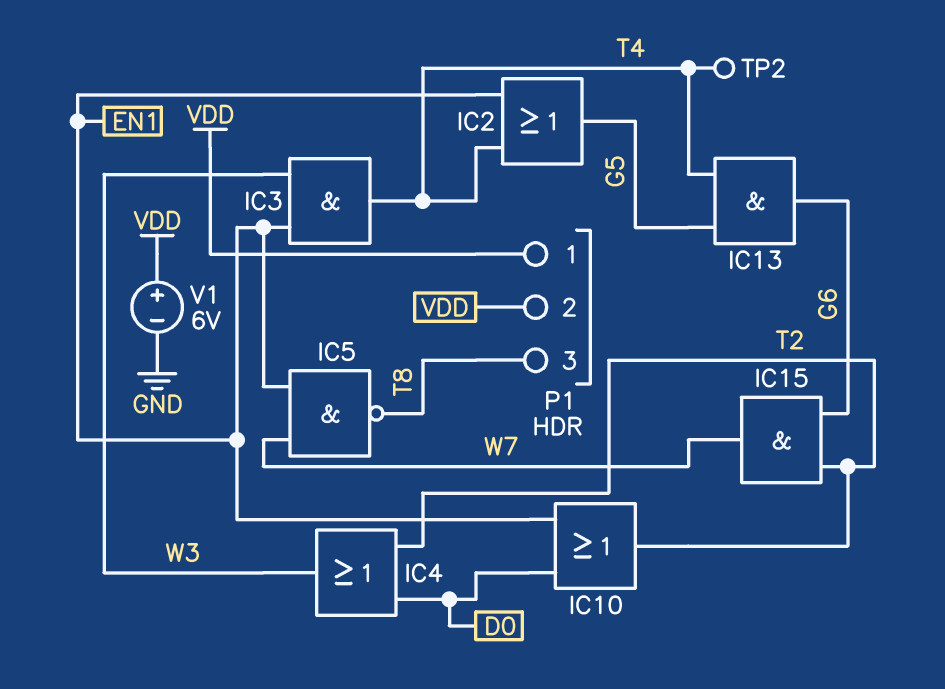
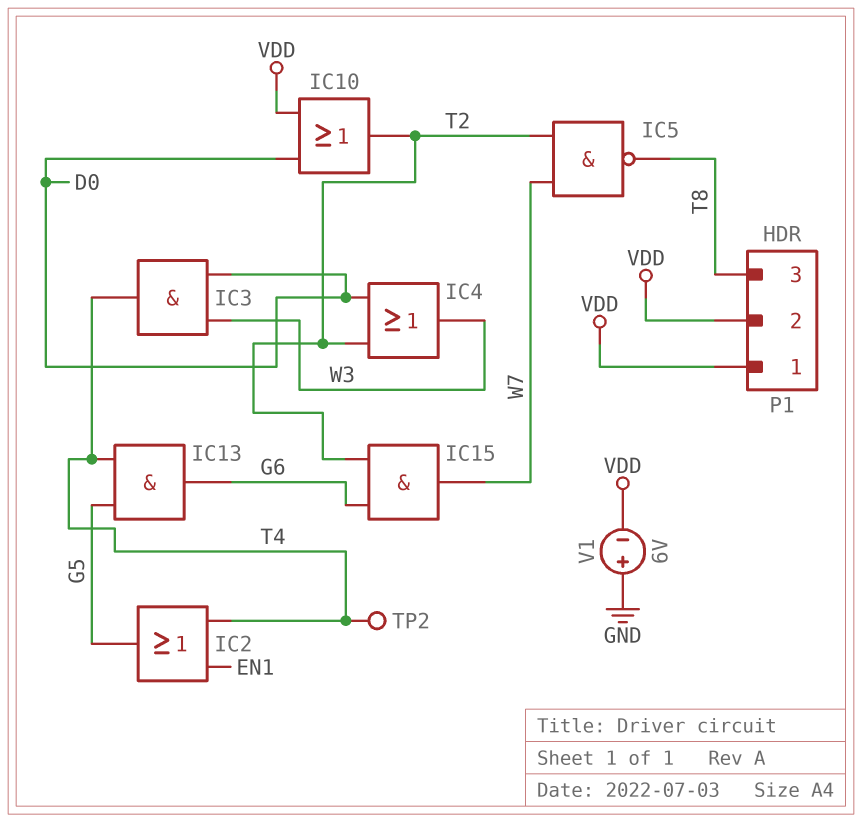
IC3: AND (in EN1, in W3, out T4) -> AND (in D0, in W3, out T4)
IC5: NAND (in EN1, in W7, out T8) -> NAND (in T2, in W7, out T8)
IC10: OR (in D0, in EN1, out T2) -> OR (in D0, in VDD, out T2)
V1: 6V (plus VDD, minus GND) -> 6V (plus GND, minus VDD)

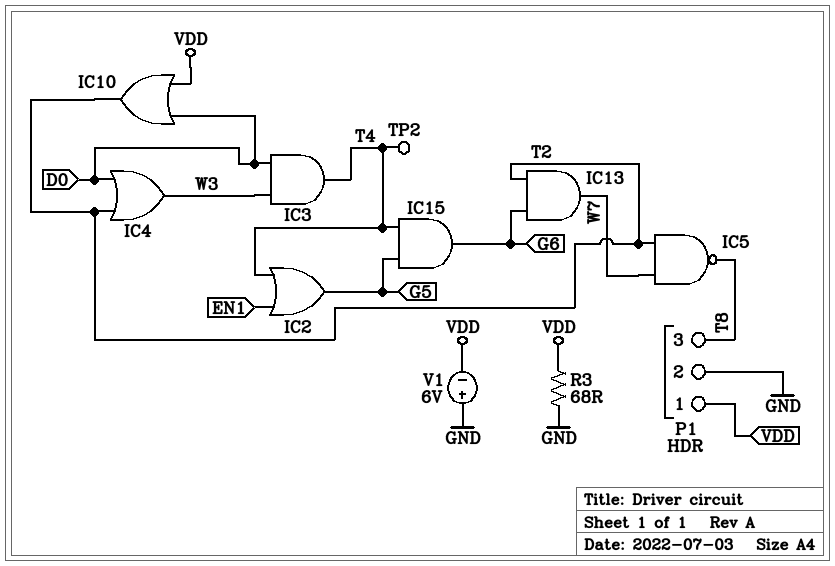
IC13: AND (in G5, in T4, out G6) -> AND (in G6, in T2, out W7)
IC15: AND (in G6, in T2, out W7) -> AND (in G5, in T4, out G6)
P1 pin 2: VDD -> GND
R3: none -> 68 (GND, VDD)

